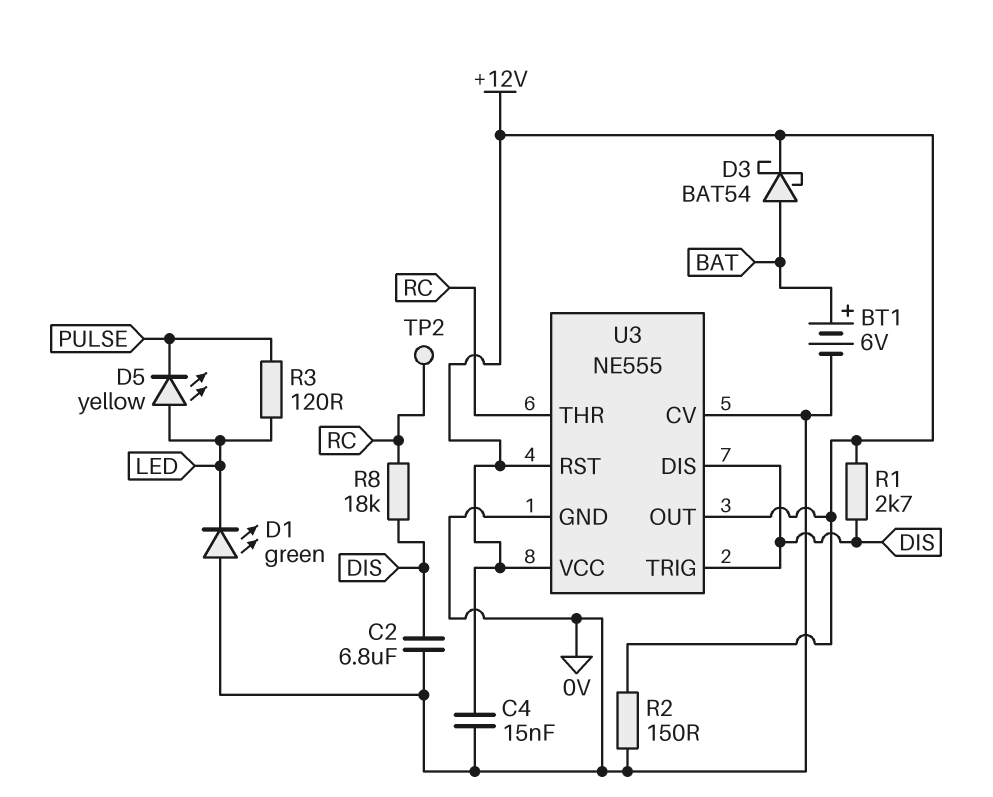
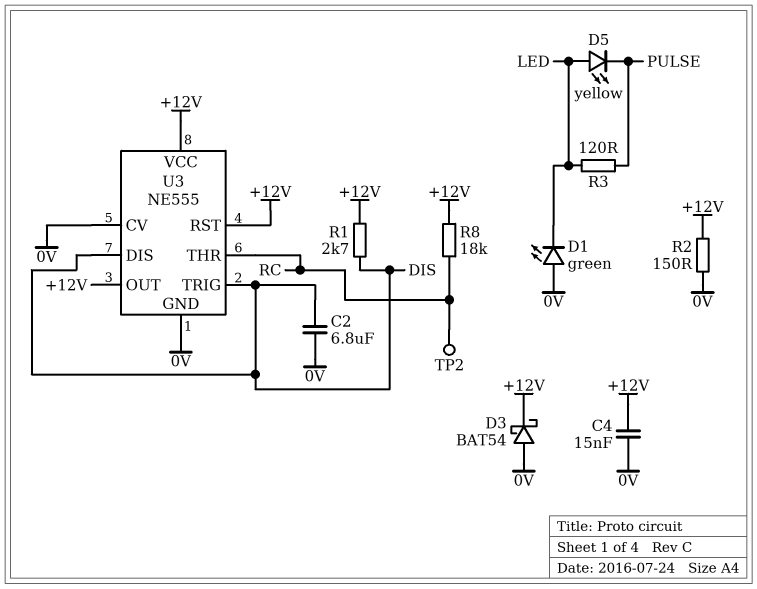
BT1: 6V (plus BAT, minus 0V) -> none
D3: schottky BAT54 (A BAT, K +12V) -> schottky BAT54 (A 0V, K +12V)
R8: 18k (DIS, RC) -> 18k (+12V, RC)

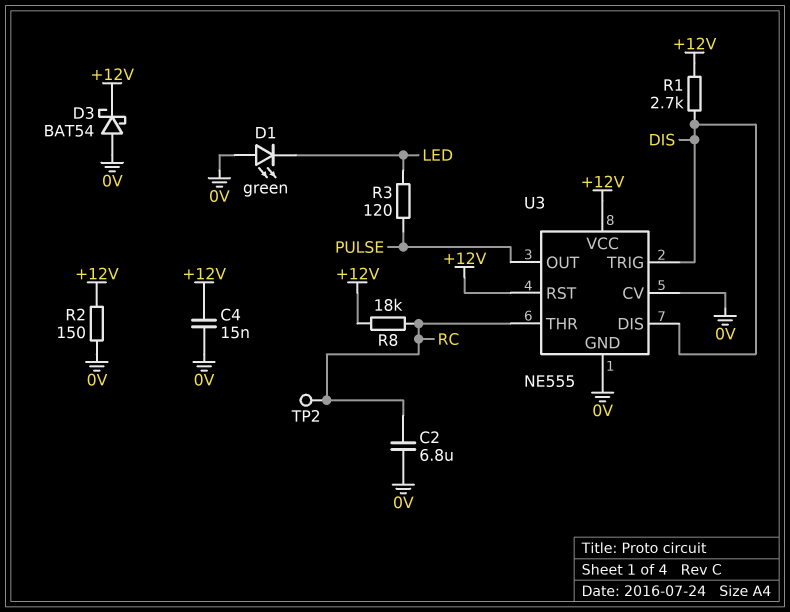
C2: 6.8uF (0V, DIS) -> 6.8uF (0V, RC)
D5: LED yellow (A LED, K PULSE) -> none
U3 pin OUT: +12V -> PULSE

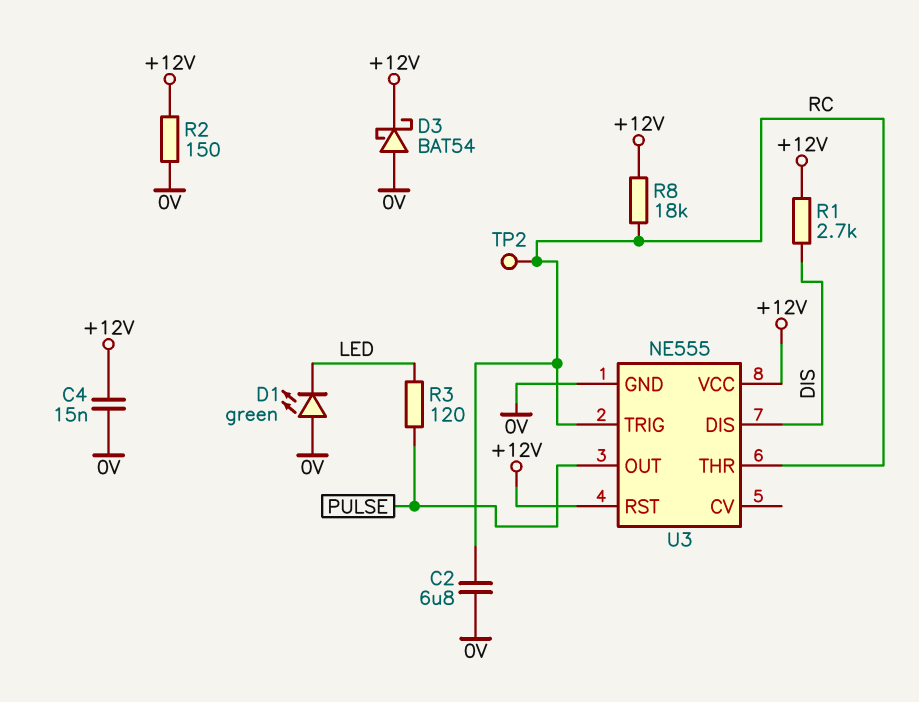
U3 pin CV: 0V -> none
U3 pin TRIG: DIS -> RC

